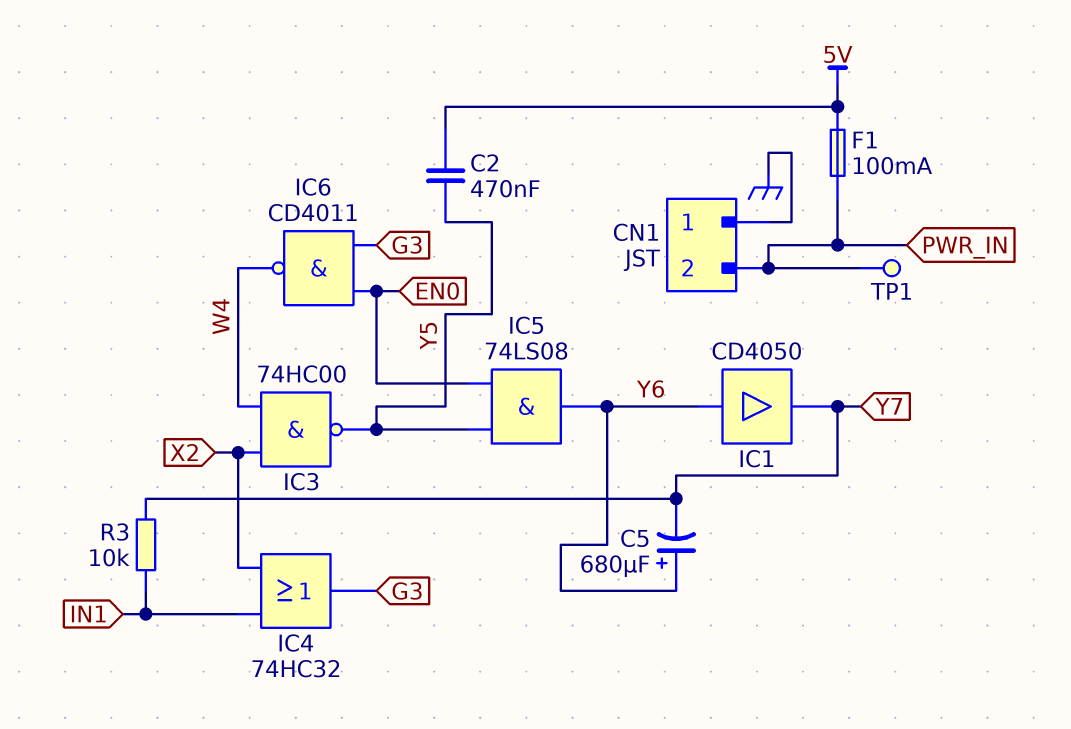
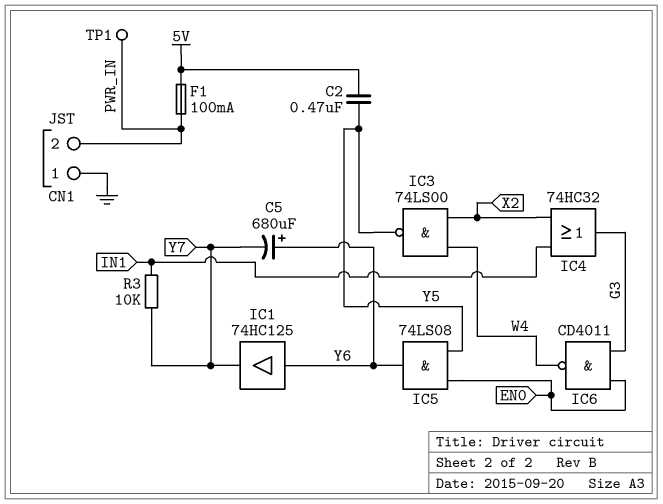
IC1: buffer CD4050 (in Y6, out Y7) -> buffer 74HC125 (in Y6, out Y7)
IC3: NAND 74HC00 (in W4, in X2, out Y5) -> NAND 74LS00 (in W4, in X2, out Y5)

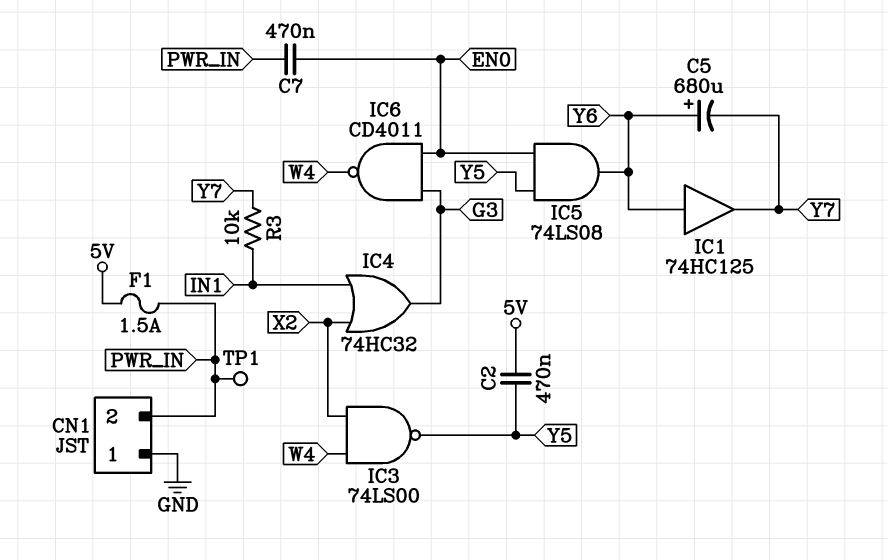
C7: none -> 470nF (EN0, PWR_IN)
F1: 100mA (5V, PWR_IN) -> 1.5A (5V, PWR_IN)

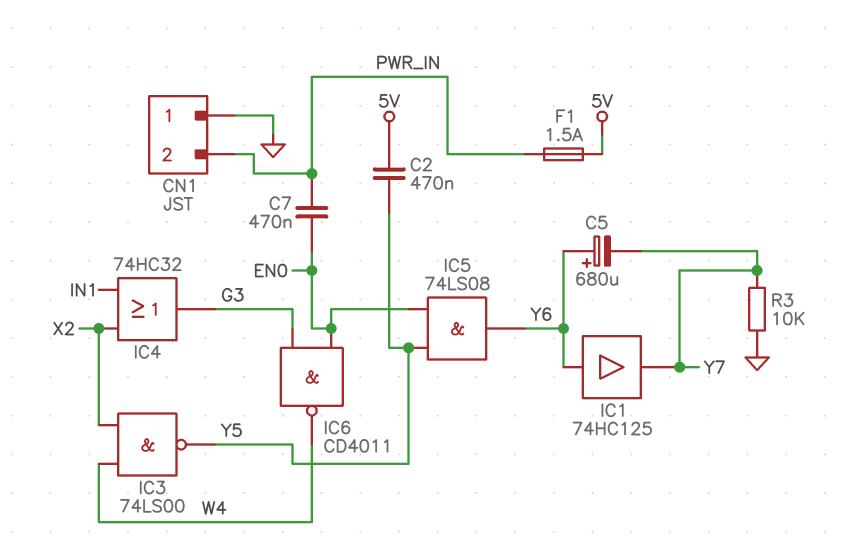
R3: 10k (IN1, Y7) -> 10k (GND, Y7)
TP1: test point (PWR_IN) -> none

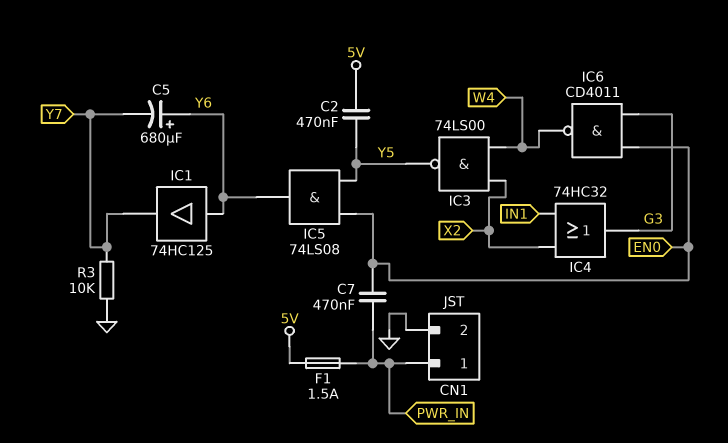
CN1 pin 1: GND -> PWR_IN
CN1 pin 2: PWR_IN -> GND

